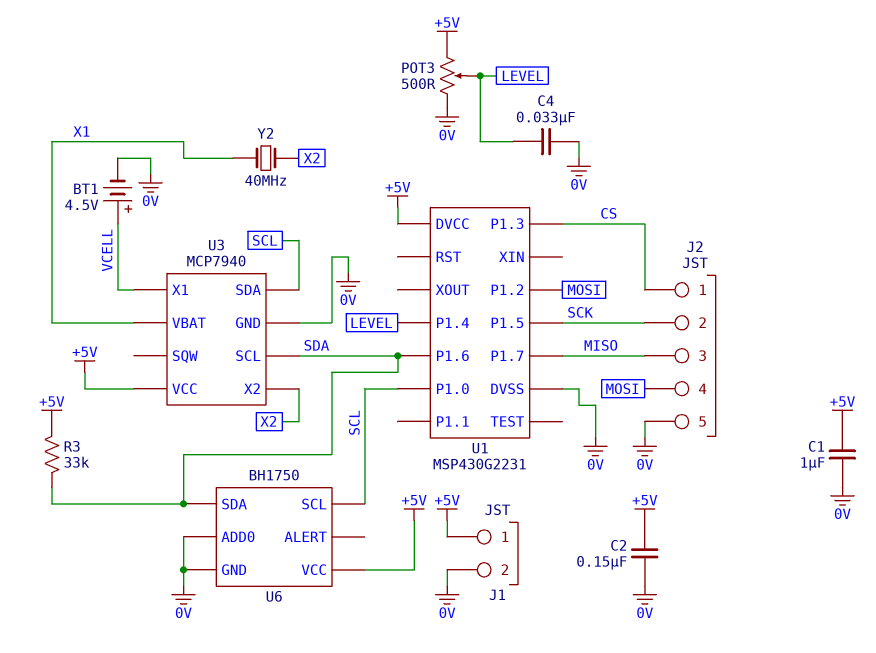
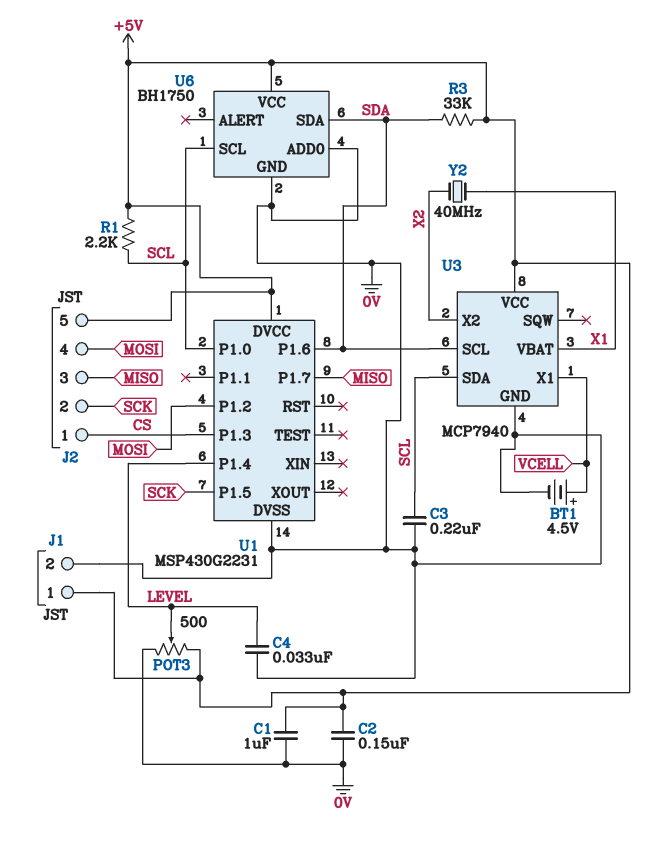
C3: none -> 220nF (0V, SCL)
J2 pin 5: 0V -> +5V
R1: none -> 2.2k (+5V, SCL)

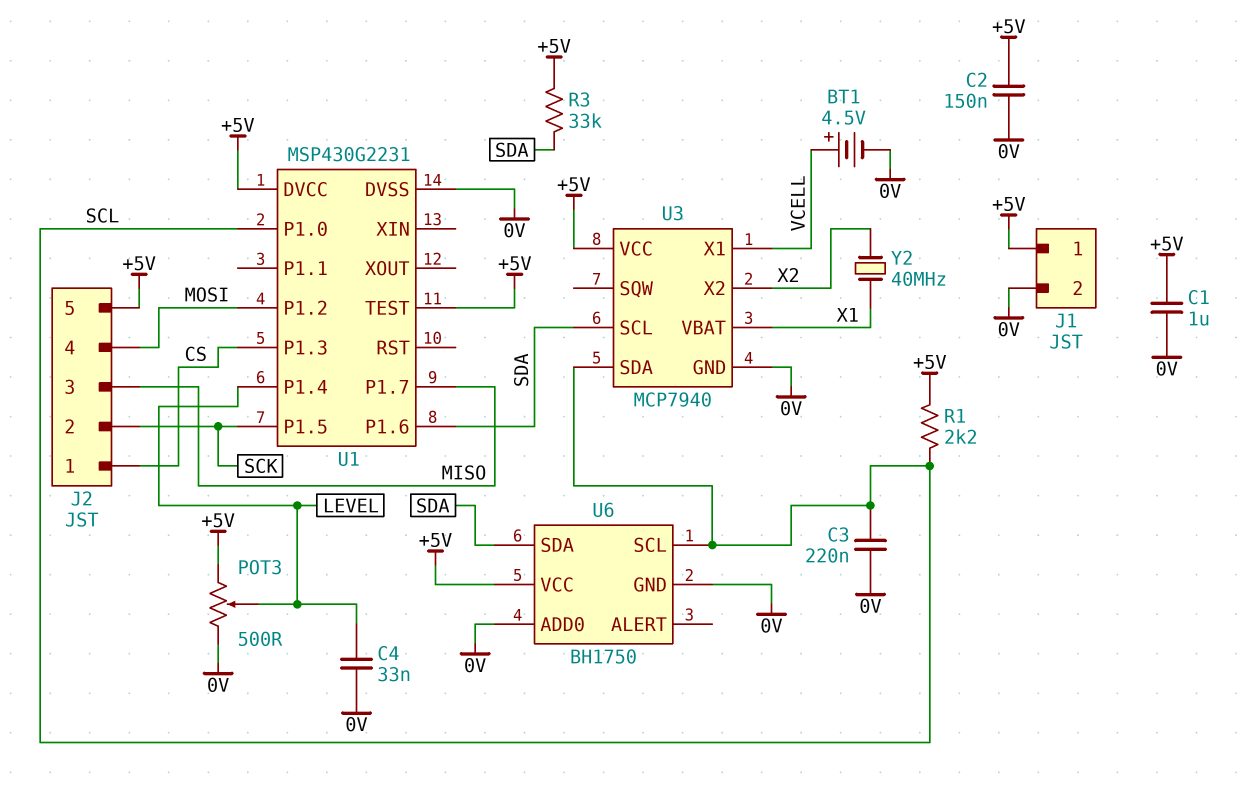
U1 pin TEST: none -> +5V

